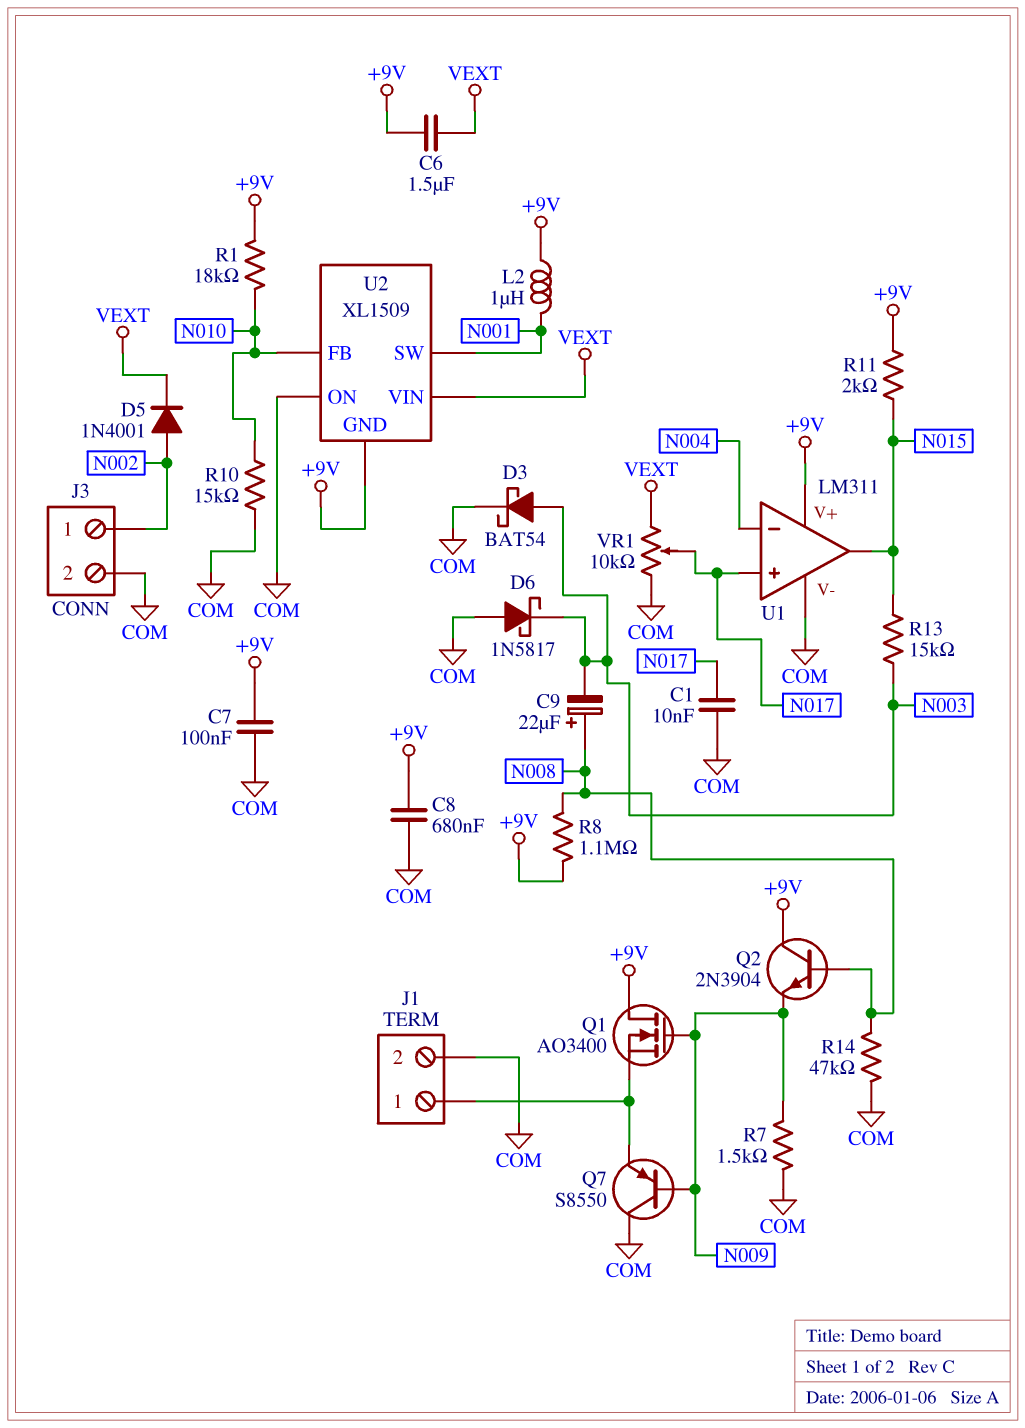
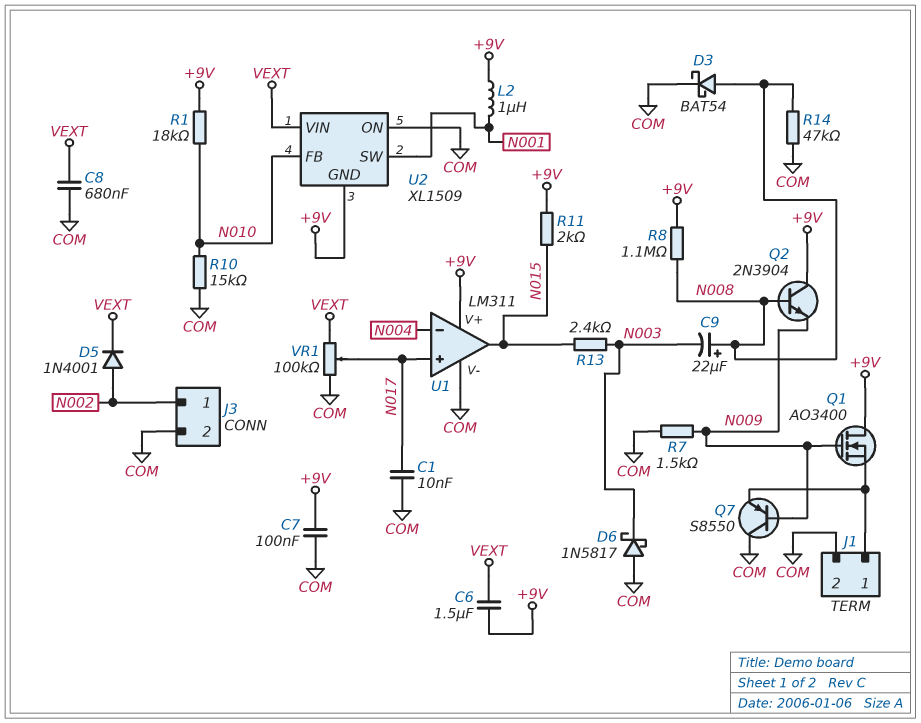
C8: 680nF (+9V, COM) -> 680nF (COM, VEXT)
D3: schottky BAT54 (A N003, K COM) -> schottky BAT54 (A N008, K COM)
R13: 15k (N003, N015) -> 2.4k (N003, N015)
VR1: 10k (COM, VEXT, wiper N017) -> 100k (COM, VEXT, wiper N017)

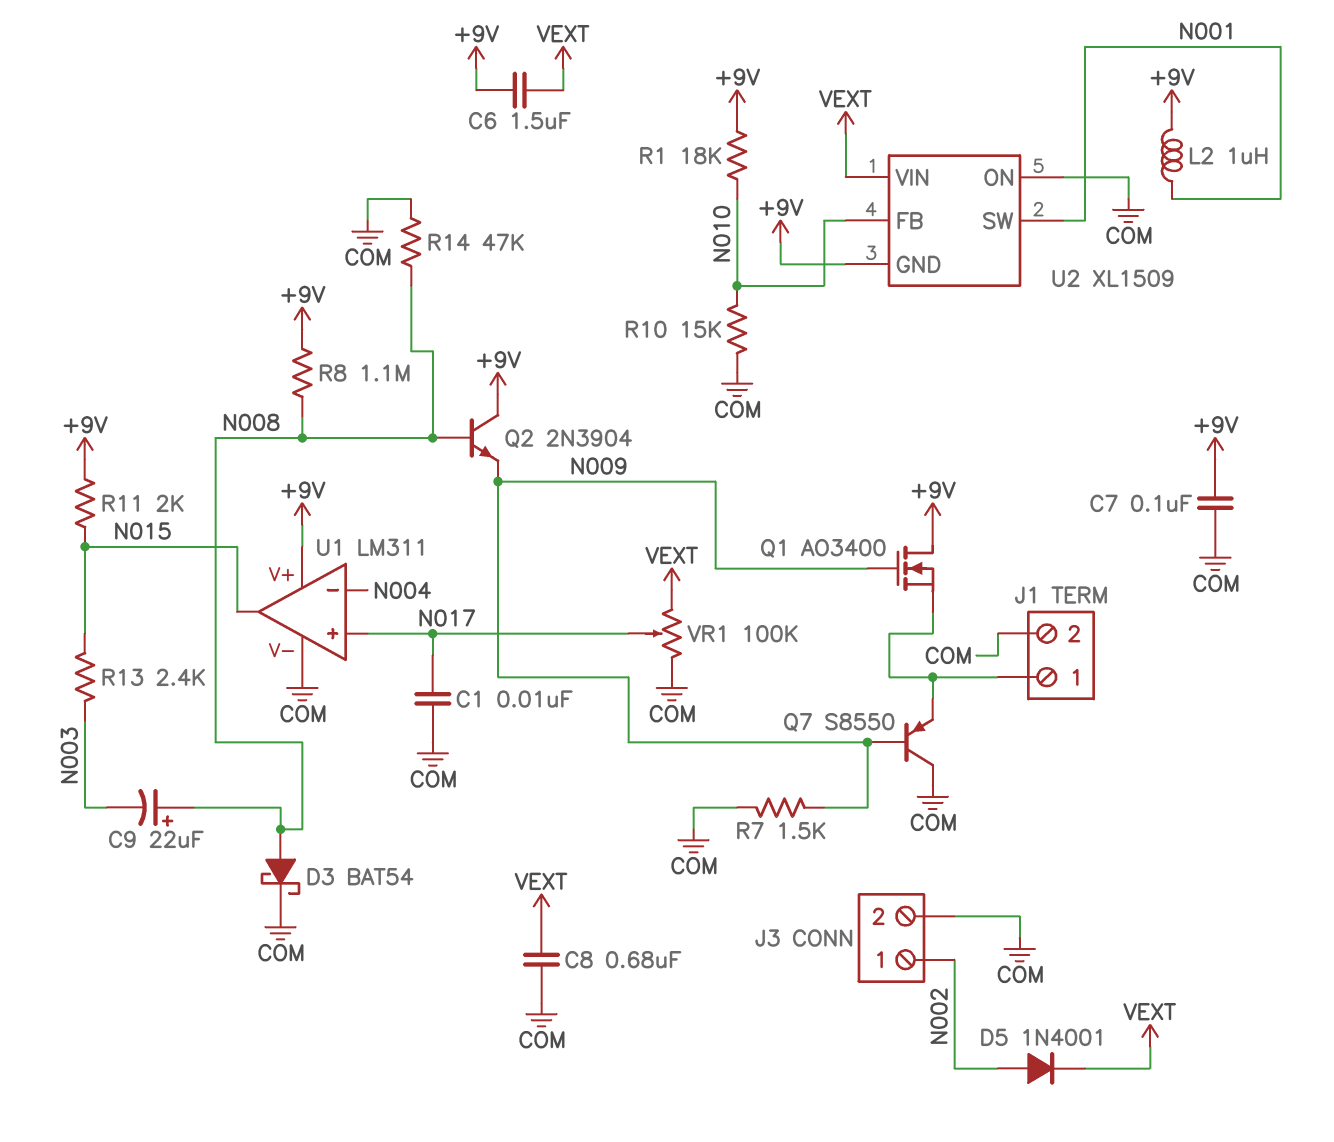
D6: schottky 1N5817 (A COM, K N003) -> none

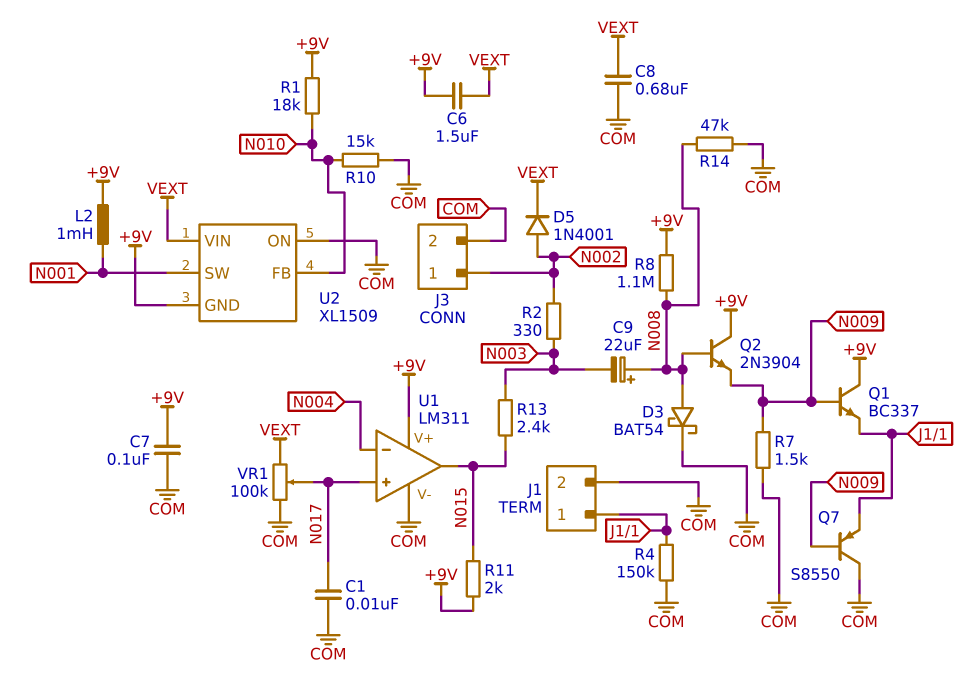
L2: 1uH (+9V, N001) -> 1mH (+9V, N001)
Q1: NMOS AO3400 (G N009, D +9V, S J1/1) -> NPN BC337 (B N009, C +9V, E J1/1)
R2: none -> 330 (N002, N003)
R4: none -> 150k (COM, J1/1)

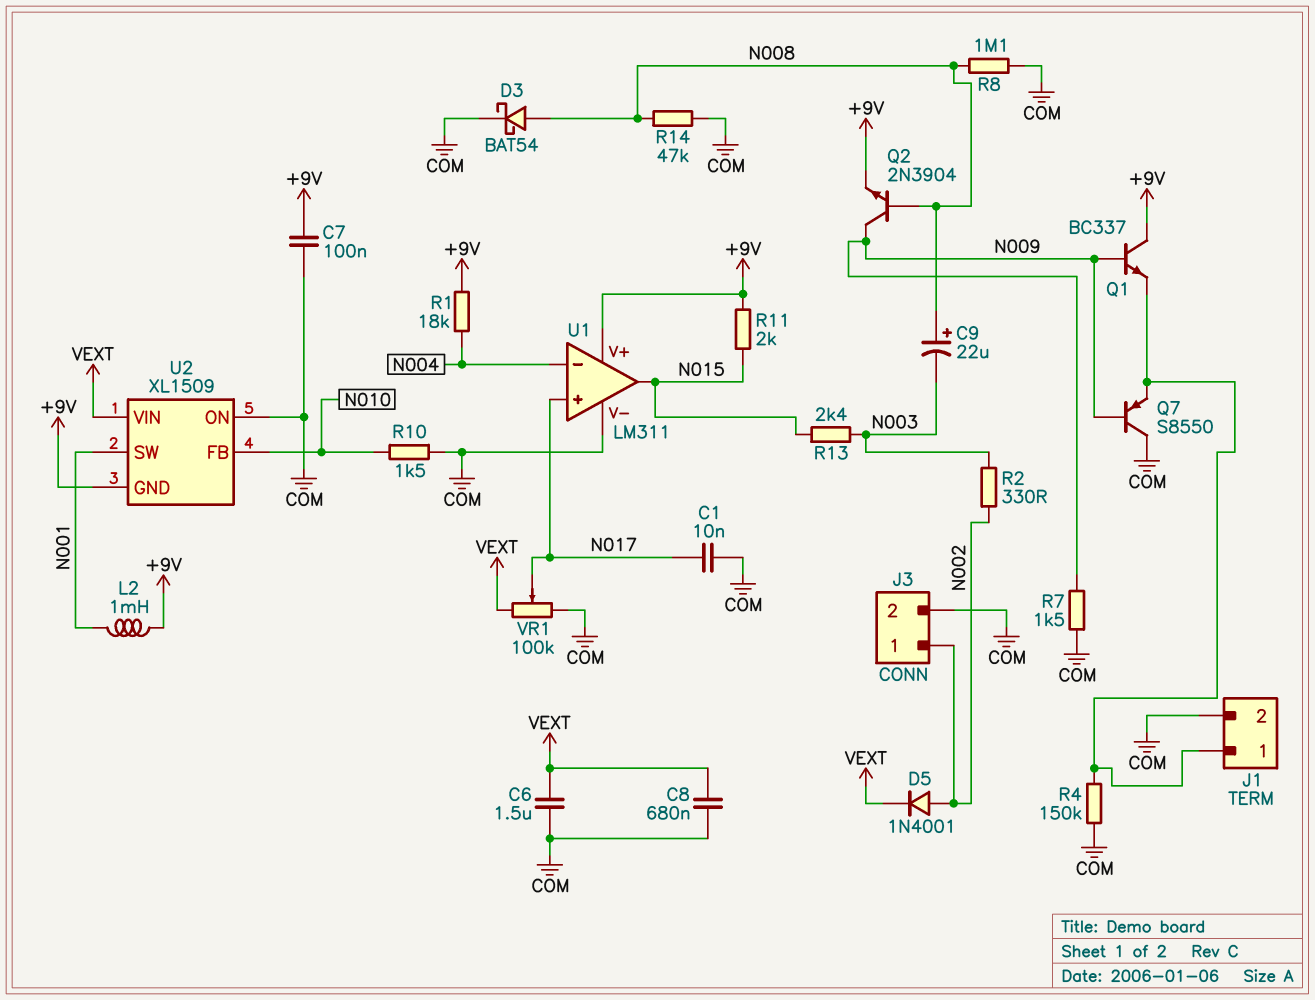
C6: 1.5uF (+9V, VEXT) -> 1.5uF (COM, VEXT)
Q2: NPN 2N3904 (B N008, C +9V, E N009) -> NPN 2N3904 (B N008, C N009, E +9V)
R1: 18k (+9V, N010) -> 18k (+9V, N004)
R8: 1.1M (+9V, N008) -> 1.1M (COM, N008)
R10: 15k (COM, N010) -> 1.5k (COM, N010)

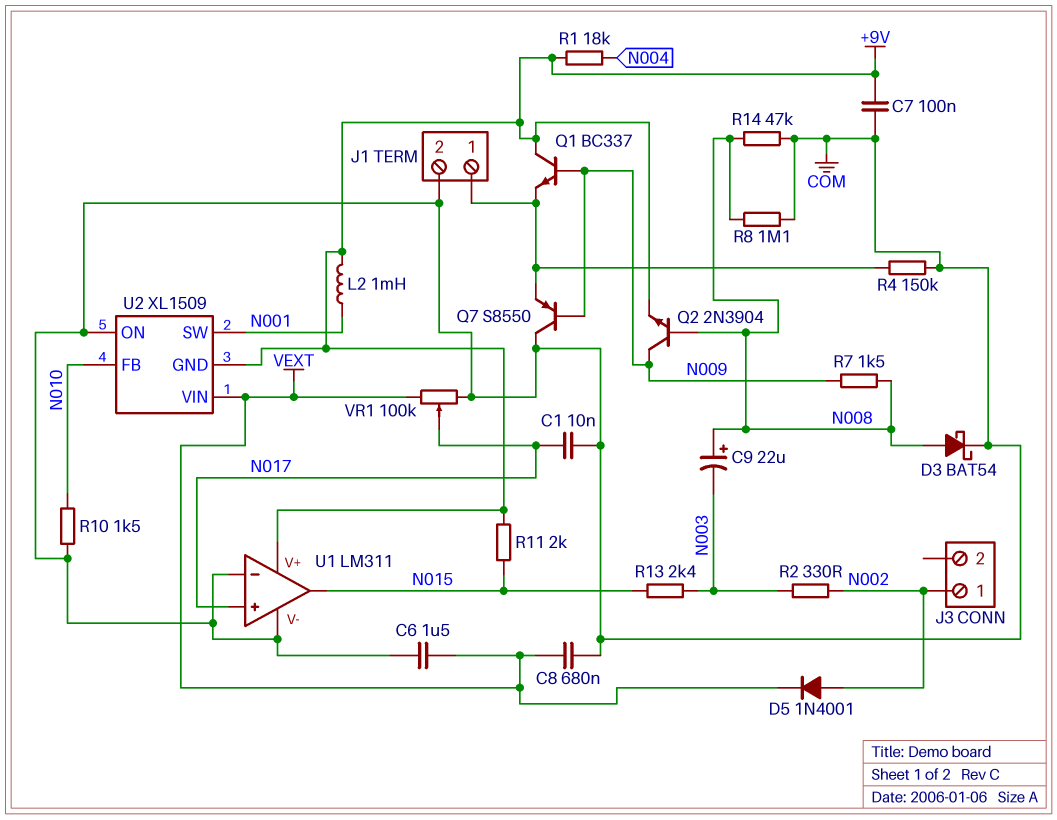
J3 pin 2: COM -> none
R7: 1.5k (COM, N009) -> 1.5k (N008, N009)
U1 pin in-: N004 -> COM

